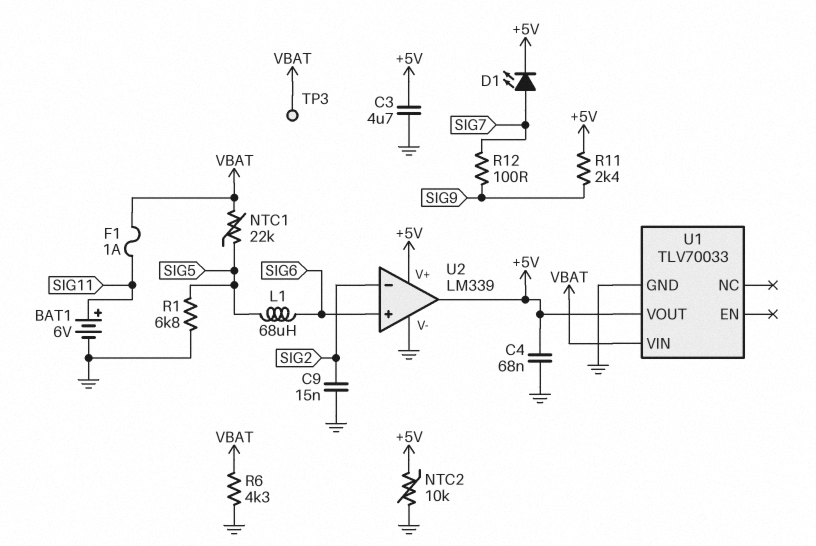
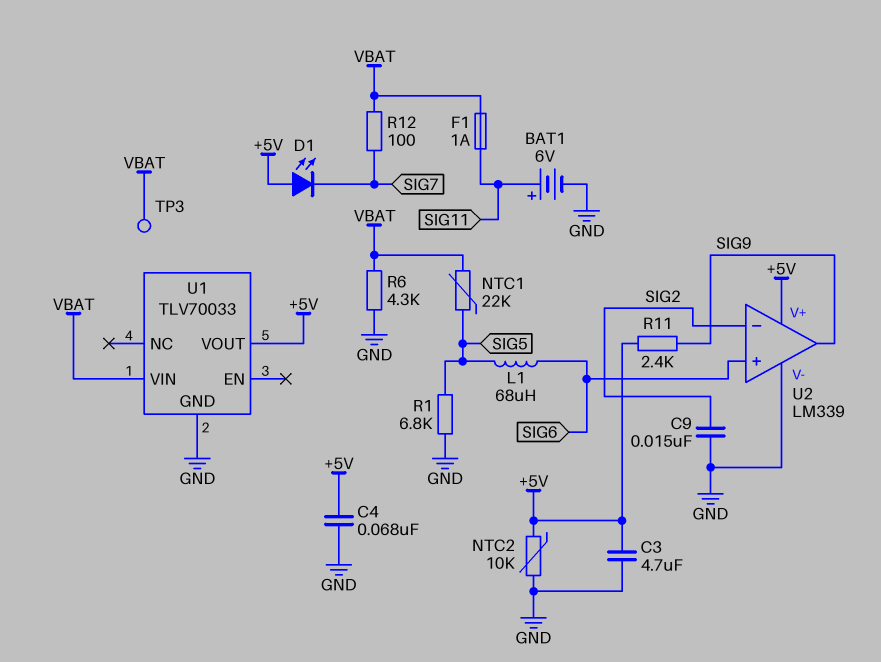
D1: LED (A SIG7, K +5V) -> LED (A +5V, K SIG7)
R12: 100 (SIG7, SIG9) -> 100 (SIG7, VBAT)
U2 pin out: +5V -> SIG9

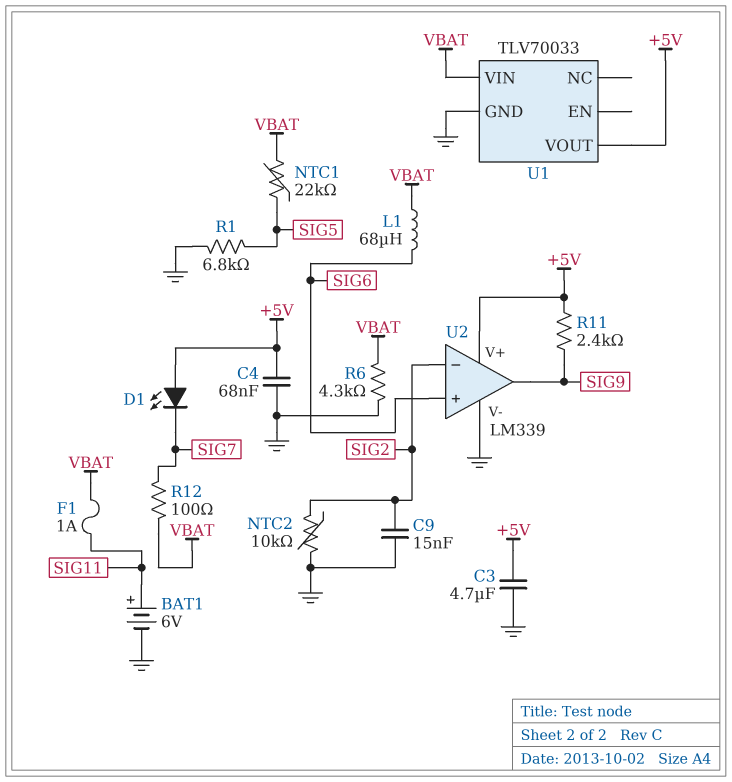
L1: 68uH (SIG5, SIG6) -> 68uH (SIG6, VBAT)
NTC2: 10k (+5V, GND) -> 10k (GND, SIG2)
TP3: test point (VBAT) -> none

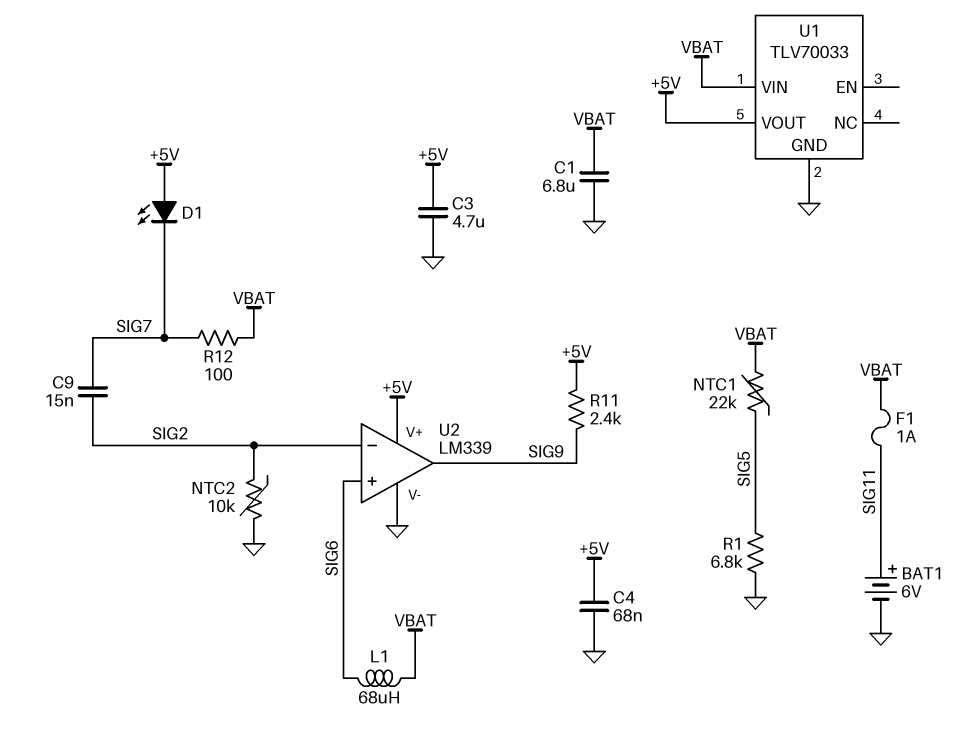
C1: none -> 6.8uF (GND, VBAT)
C9: 15nF (GND, SIG2) -> 15nF (SIG2, SIG7)
R6: 4.3k (GND, VBAT) -> none

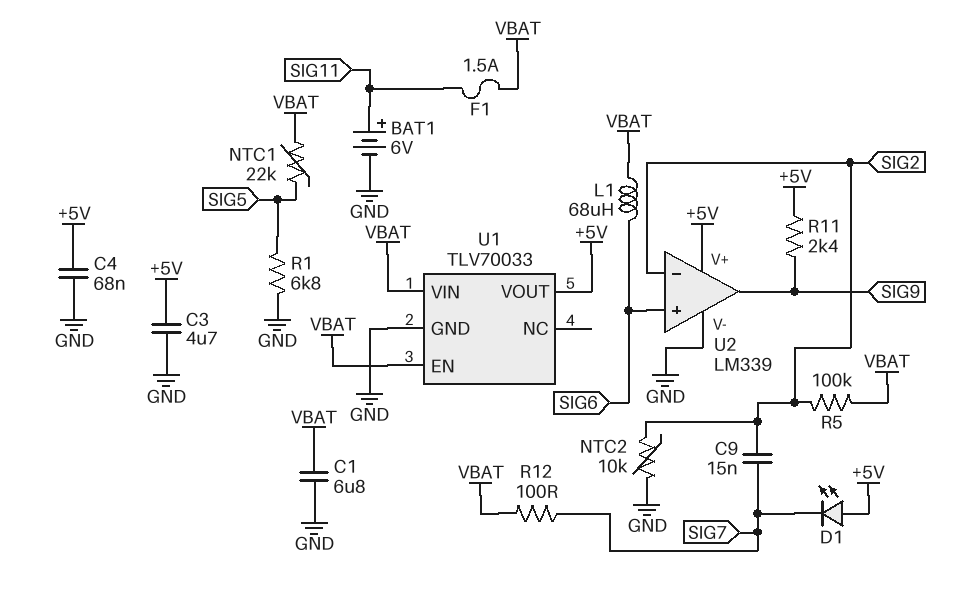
F1: 1A (SIG11, VBAT) -> 1.5A (SIG11, VBAT)
R5: none -> 100k (SIG2, VBAT)
U1 pin EN: none -> VBAT

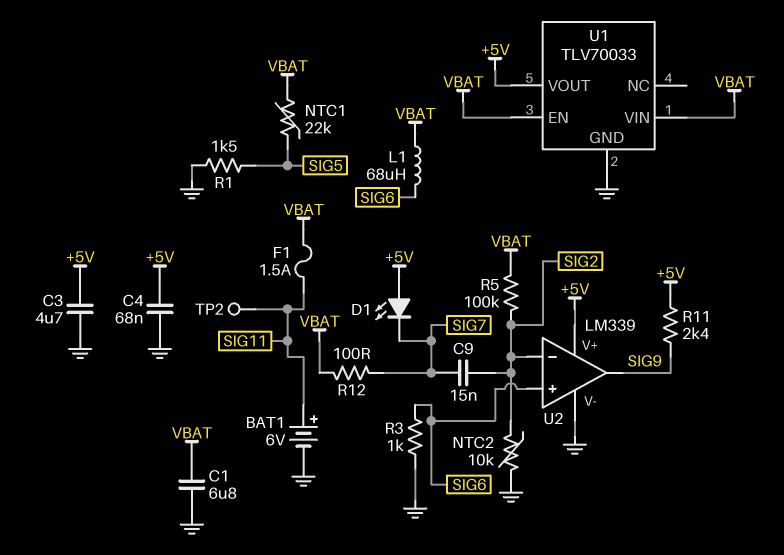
R1: 6.8k (GND, SIG5) -> 1.5k (GND, SIG5)
R3: none -> 1k (GND, SIG6)
TP2: none -> test point (SIG11)

